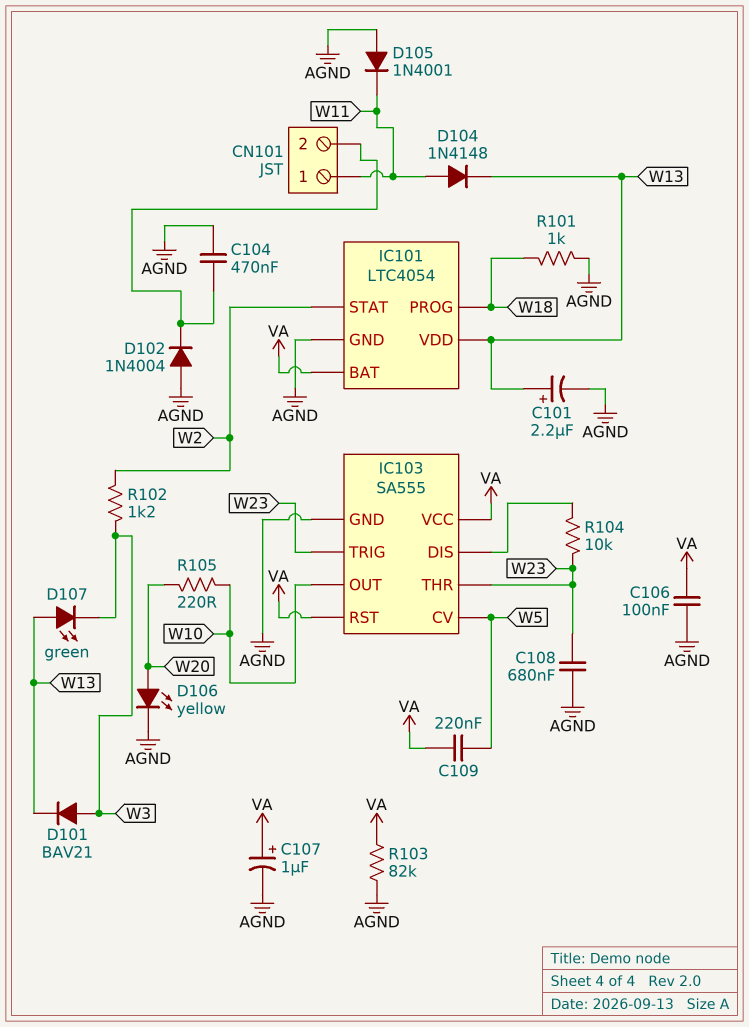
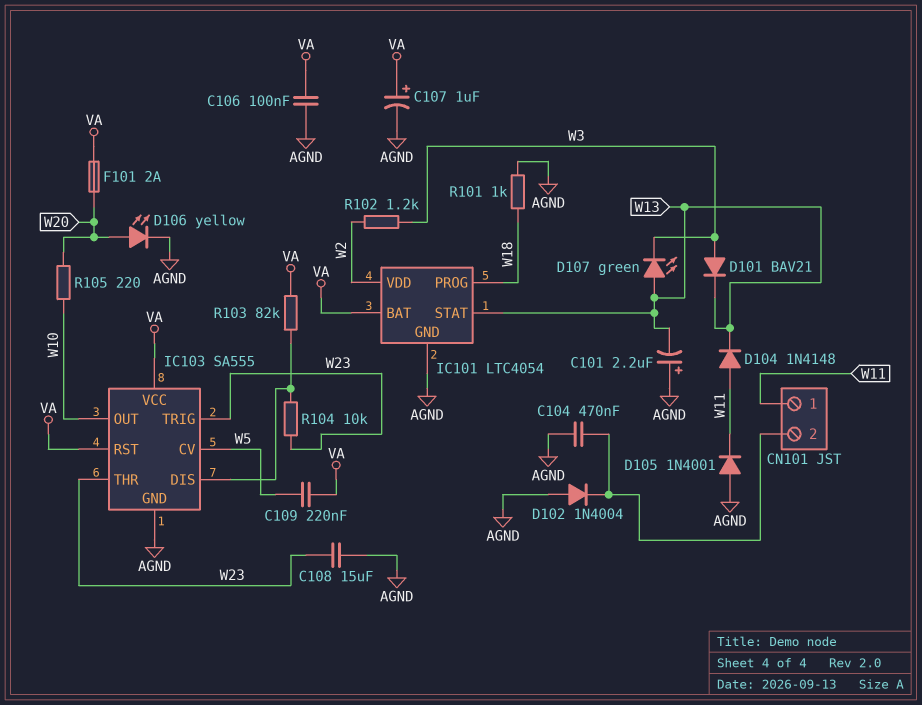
C101: 2.2uF (plus W13, minus AGND) -> 2.2uF (plus AGND, minus W13)
C108: 680nF (AGND, W23) -> 15uF (AGND, W23)
F101: none -> 2A (VA, W20)
IC101 pin STAT: W2 -> W13
IC101 pin VDD: W13 -> W2
R103: 82k (AGND, VA) -> 82k (IC103/DIS, VA)

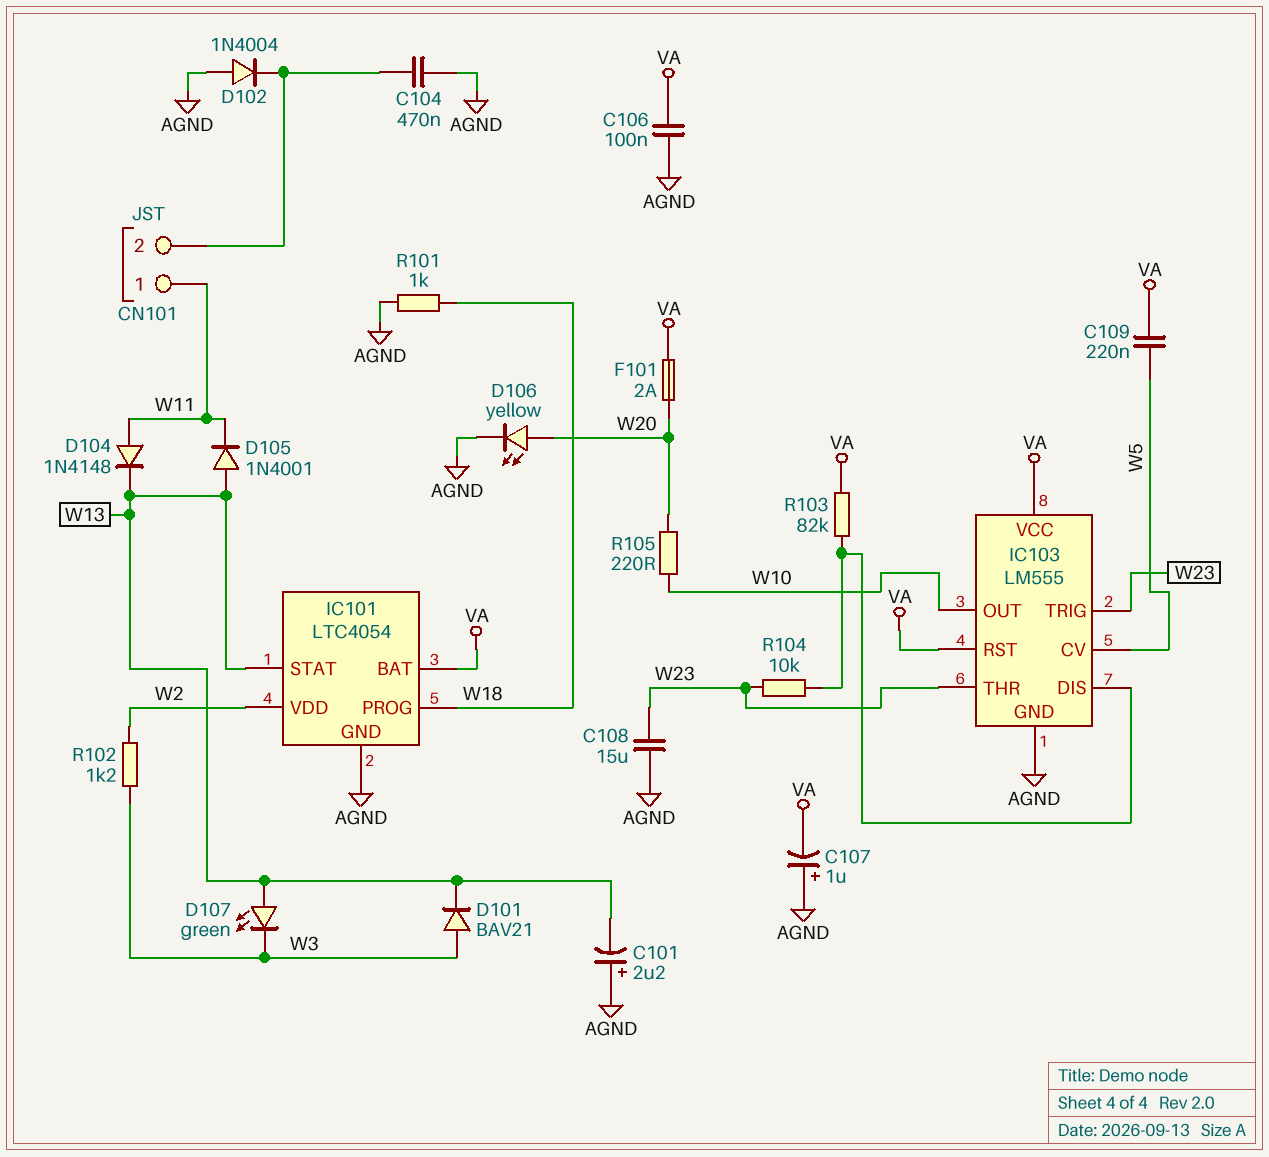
C107: 1uF (plus VA, minus AGND) -> 1uF (plus AGND, minus VA)
D105: diode 1N4001 (A AGND, K W11) -> diode 1N4001 (A W13, K W11)
IC103: SA555 -> LM555

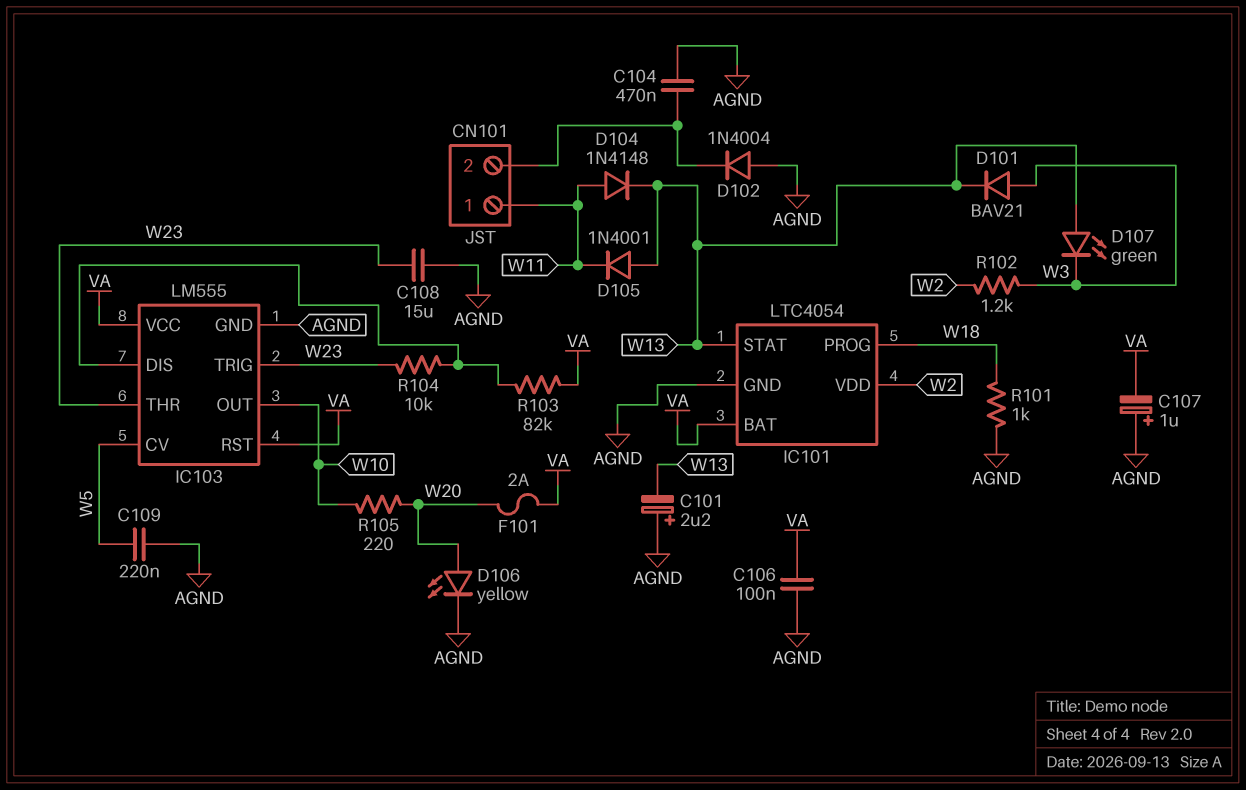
C109: 220nF (VA, W5) -> 220nF (AGND, W5)

